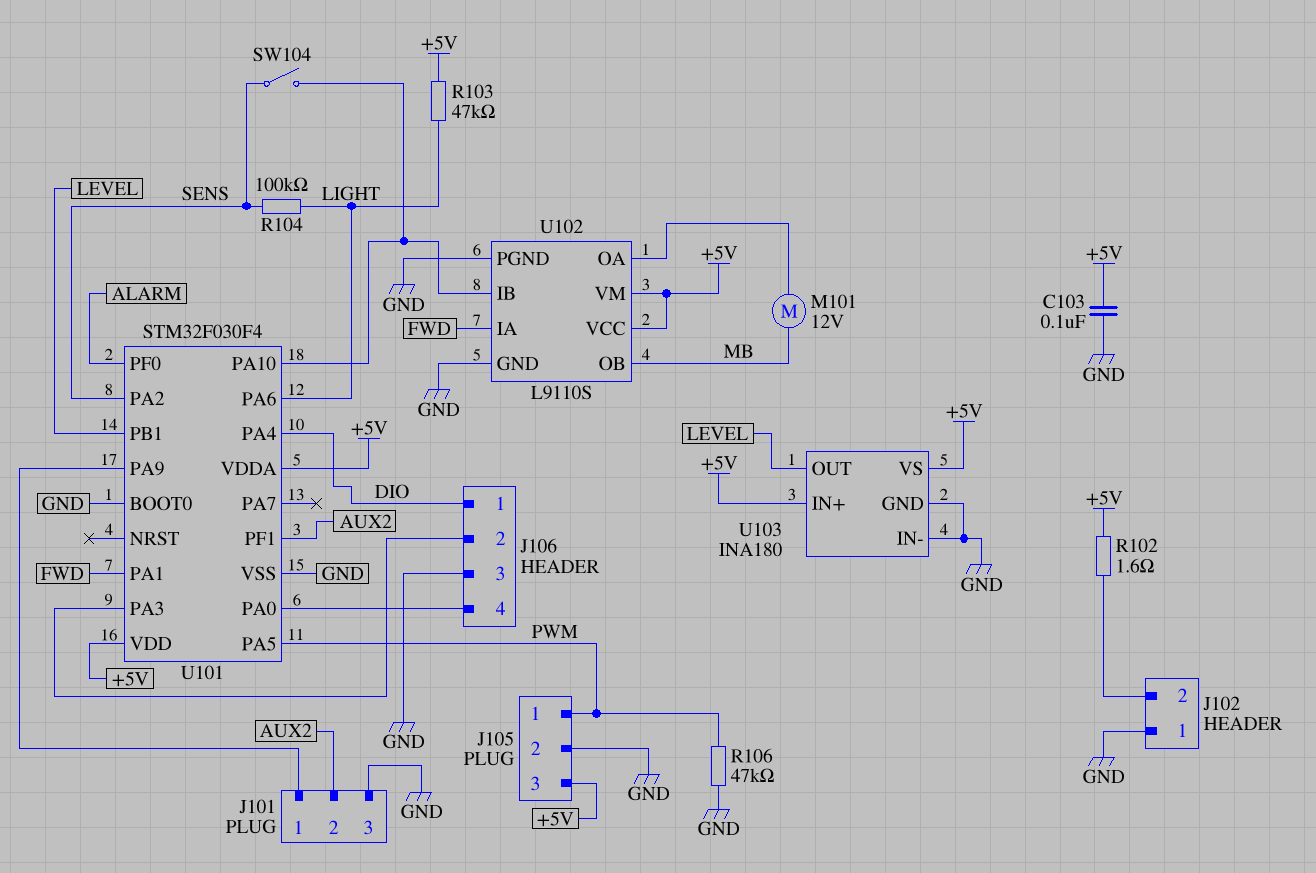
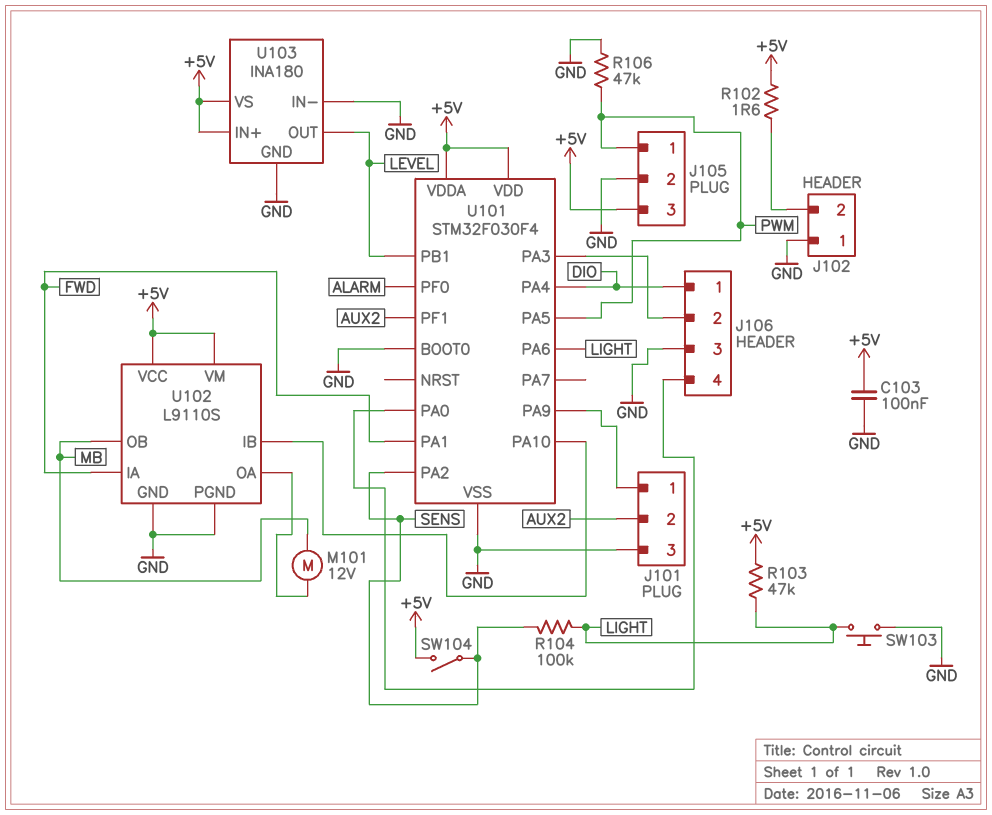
SW103: none -> button (GND, LIGHT)
SW104: switch (SENS, U101/PA10) -> switch (+5V, SENS)

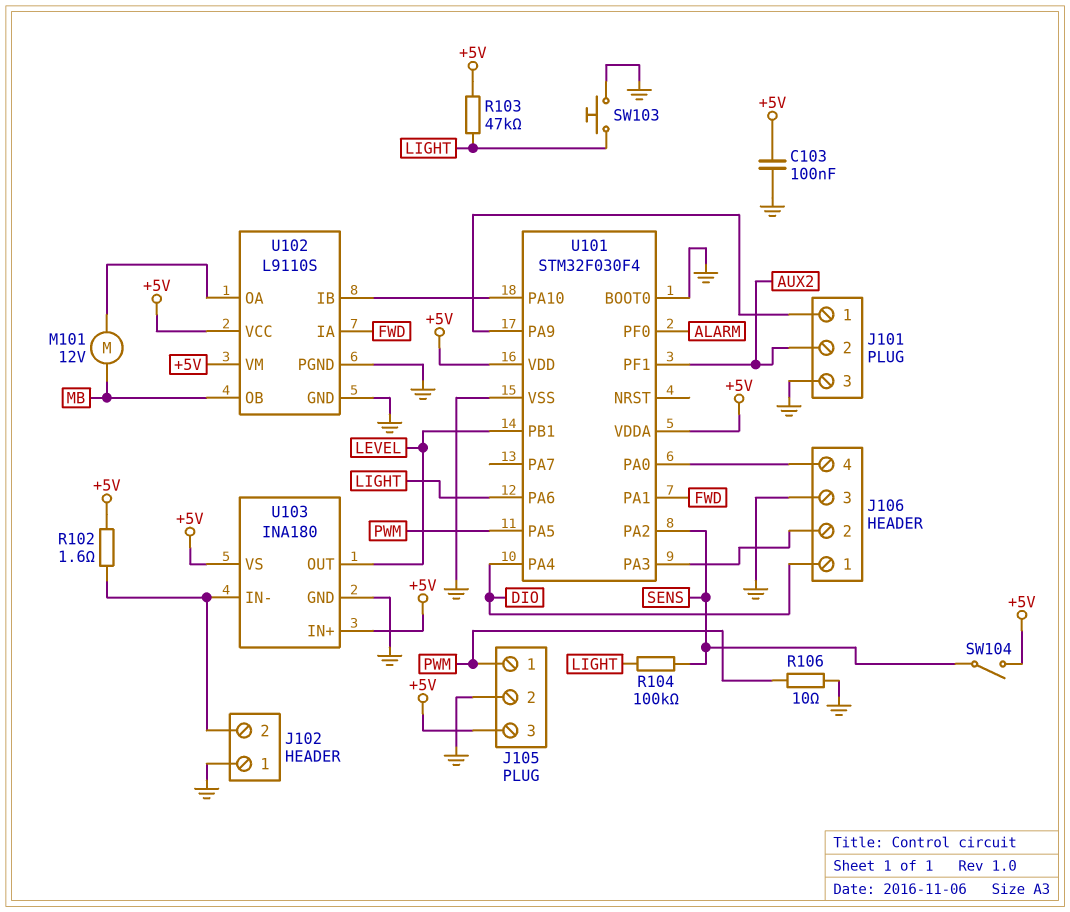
R106: 47k (GND, PWM) -> 10 (GND, PWM)
U103 pin IN-: GND -> J102/2

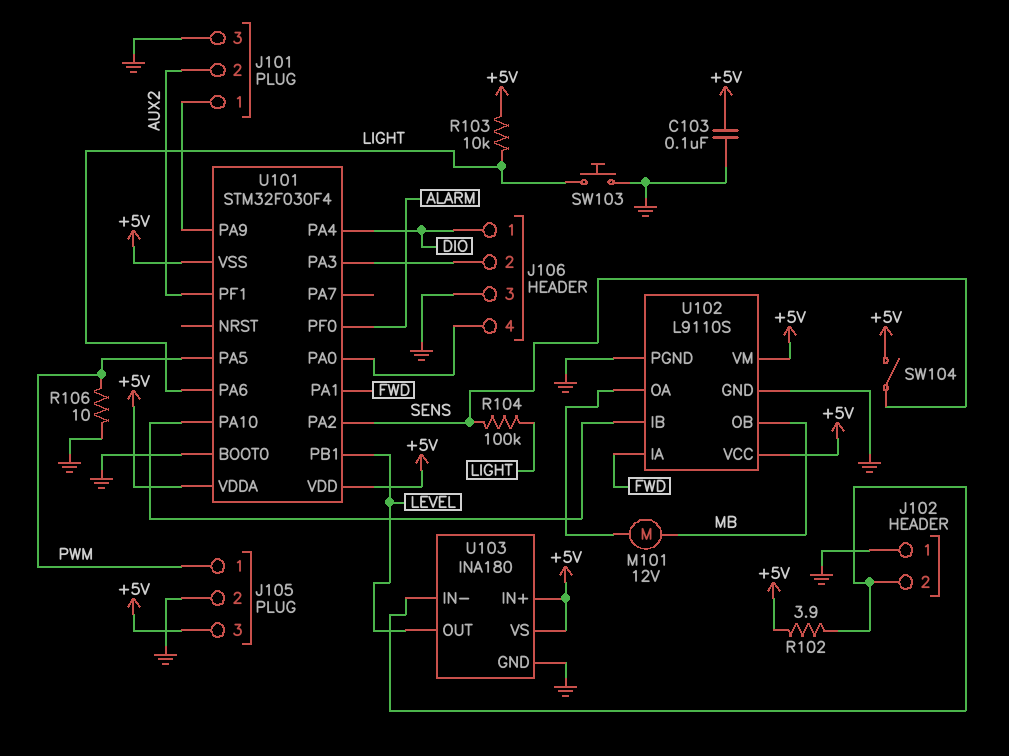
R102: 1.6 (+5V, J102/2) -> 3.9 (+5V, J102/2)
R103: 47k (+5V, LIGHT) -> 10k (+5V, LIGHT)
U101 pin VSS: GND -> +5V

